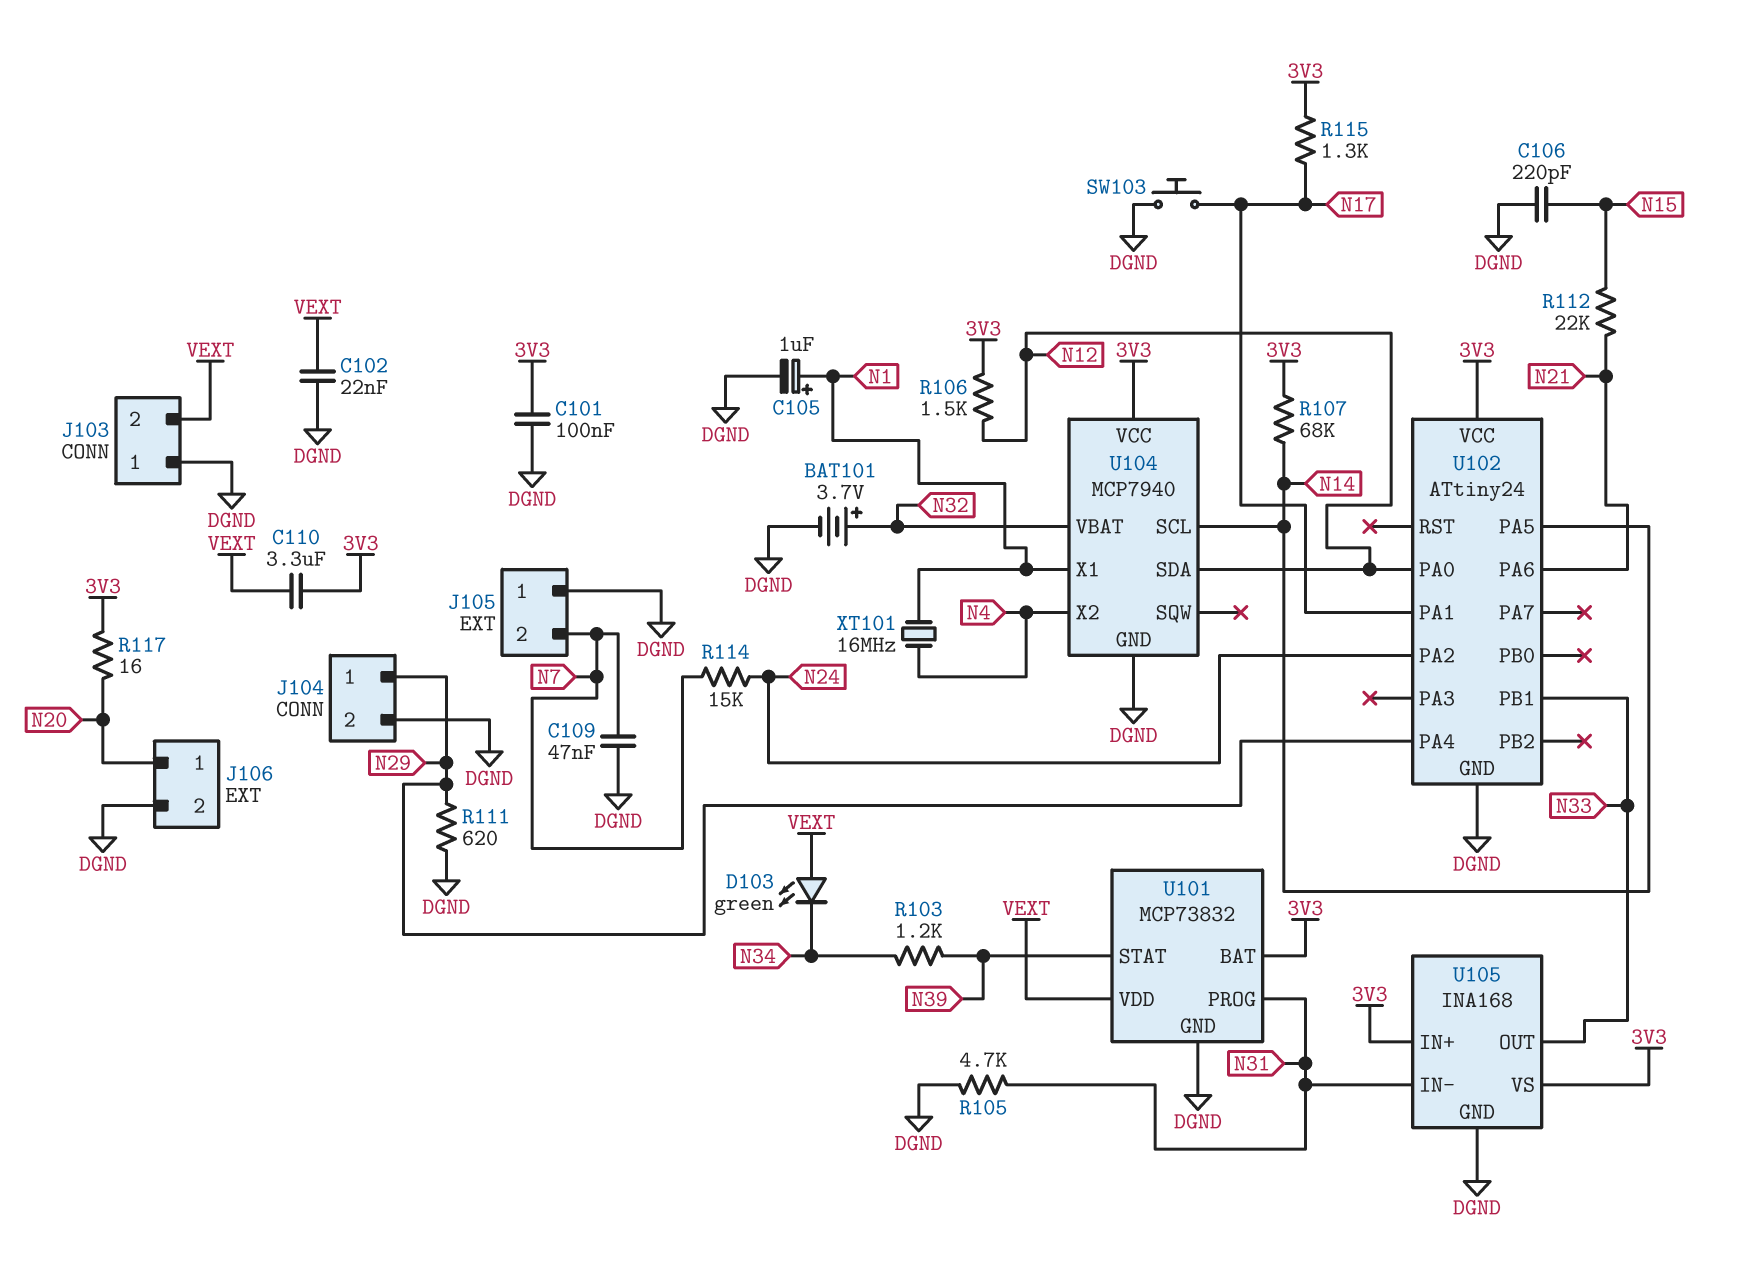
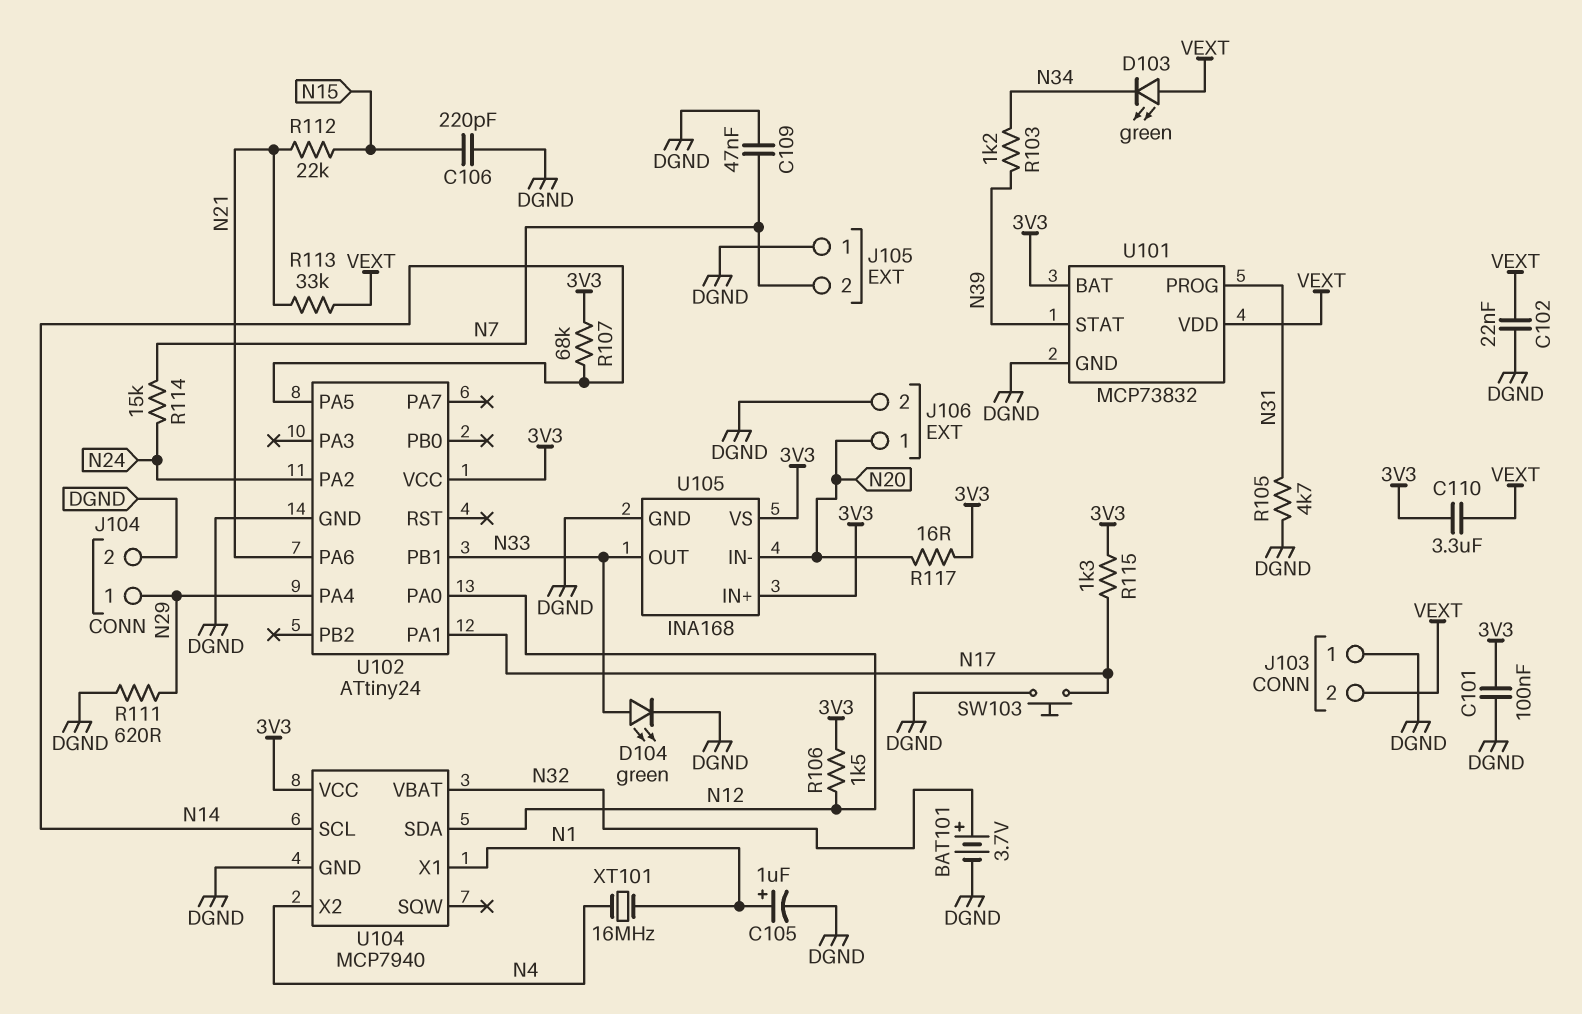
D104: none -> LED green (A N33, K DGND)
R113: none -> 33k (N21, VEXT)
U105 pin IN-: N31 -> N20

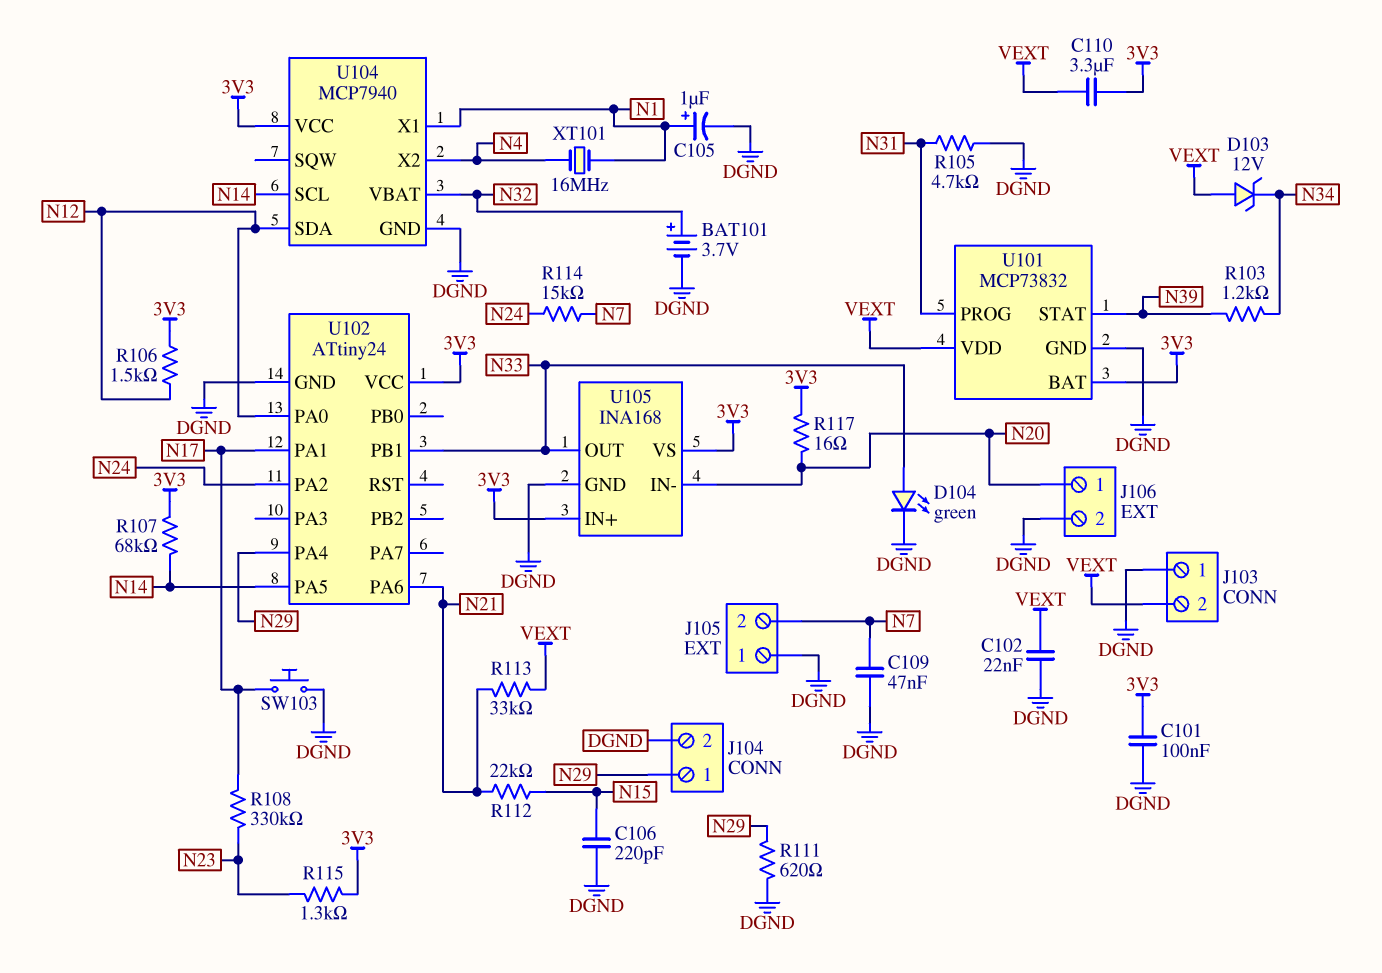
D103: LED green (A VEXT, K N34) -> zener 12V (A VEXT, K N34)
R108: none -> 330k (N17, N23)
R115: 1.3k (3V3, N17) -> 1.3k (3V3, N23)

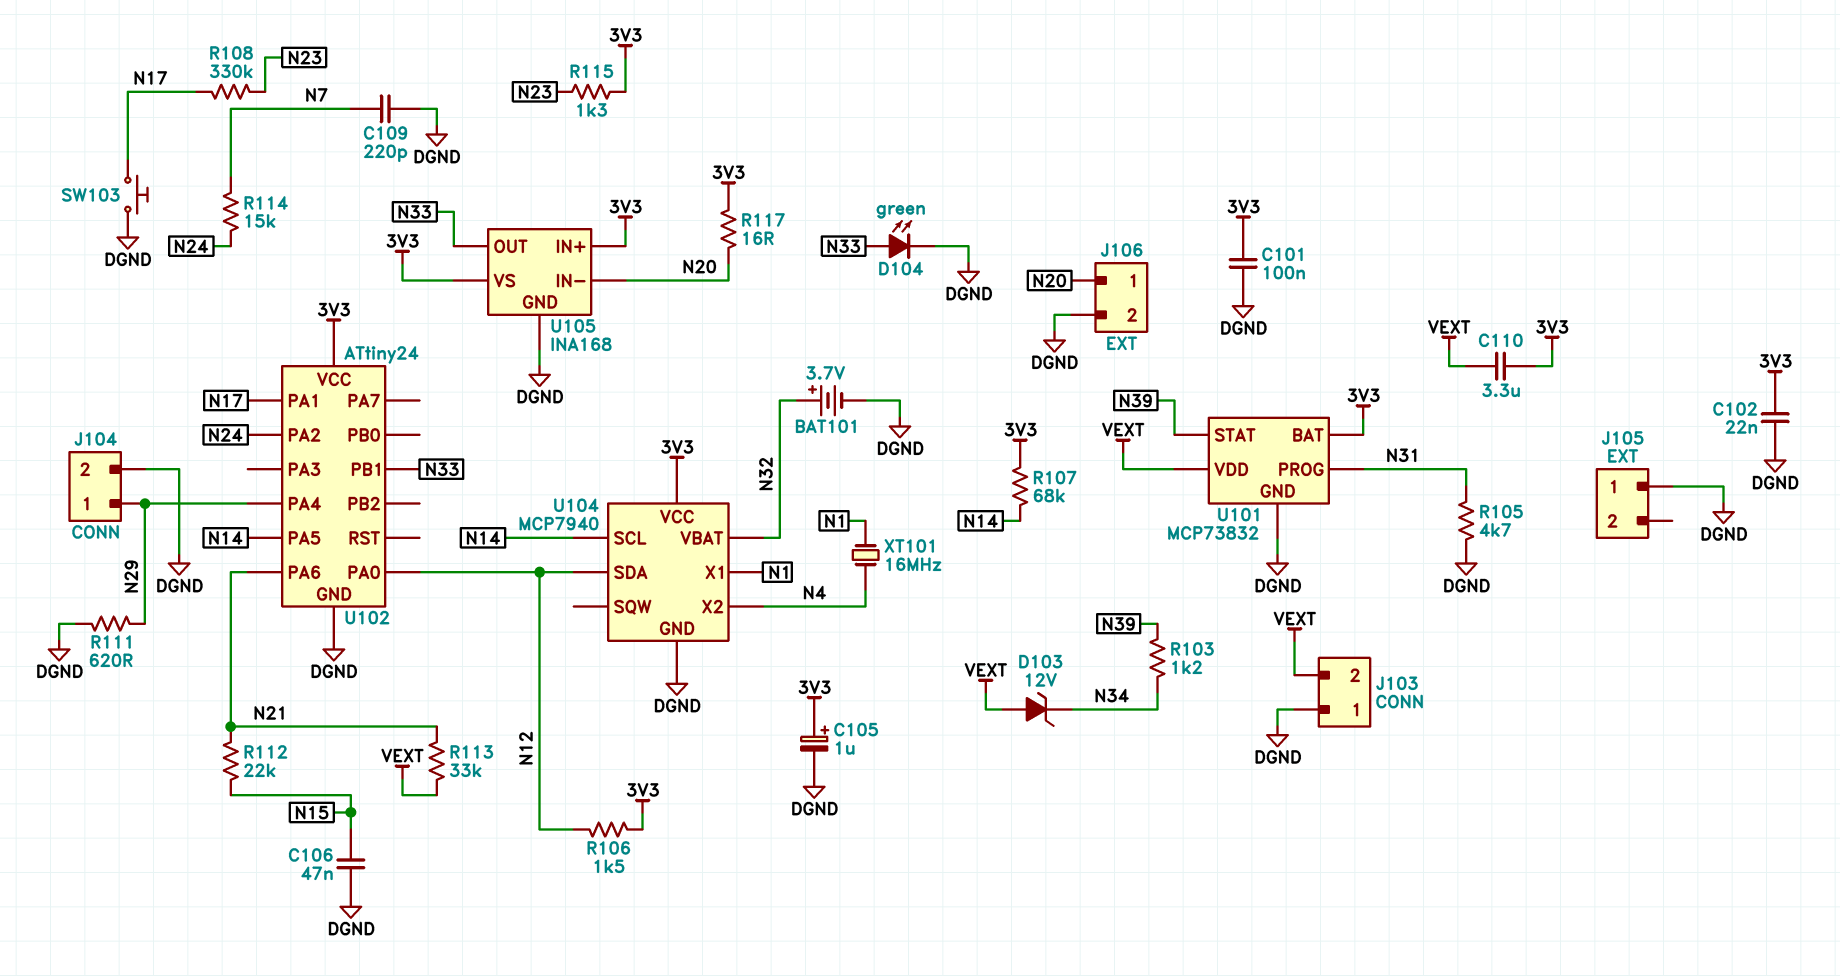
C102: 22nF (DGND, VEXT) -> 22nF (3V3, DGND)
C105: 1uF (plus N1, minus DGND) -> 1uF (plus 3V3, minus DGND)
C106: 220pF (DGND, N15) -> 47nF (DGND, N15)
C109: 47nF (DGND, N7) -> 220pF (DGND, N7)
J105 pin 2: N7 -> none

